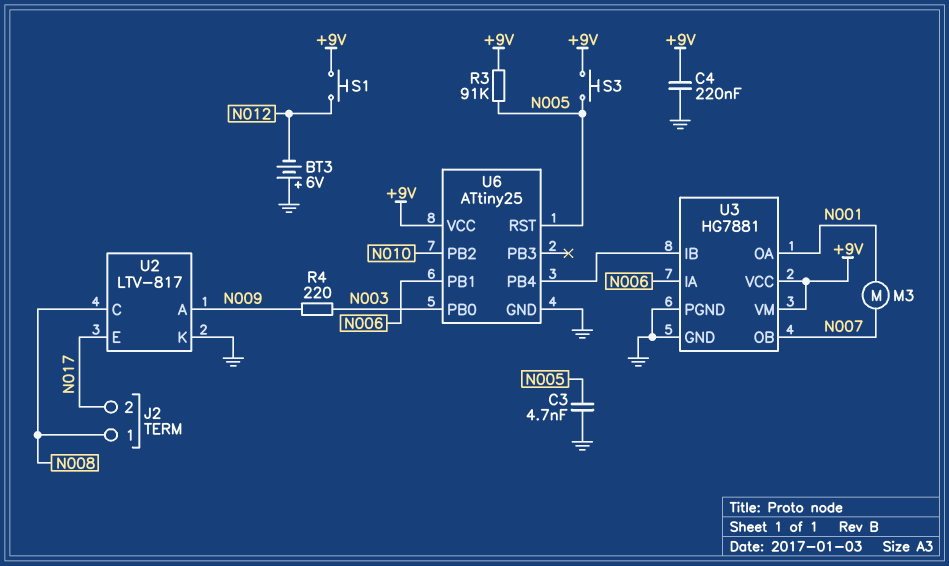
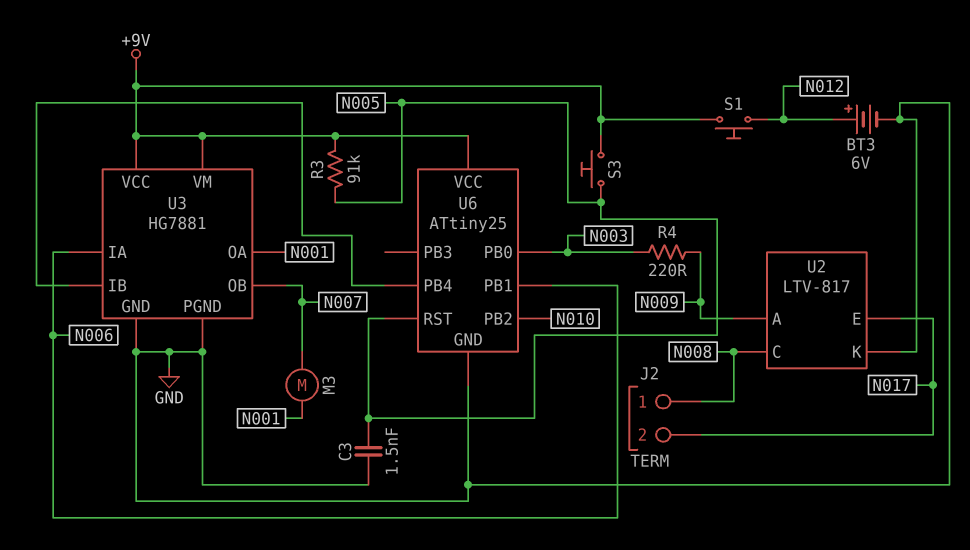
BT3: 6V (plus GND, minus N012) -> 6V (plus N012, minus GND)
C3: 4.7nF (GND, N005) -> 1.5nF (GND, N005)
C4: 220nF (+9V, GND) -> none

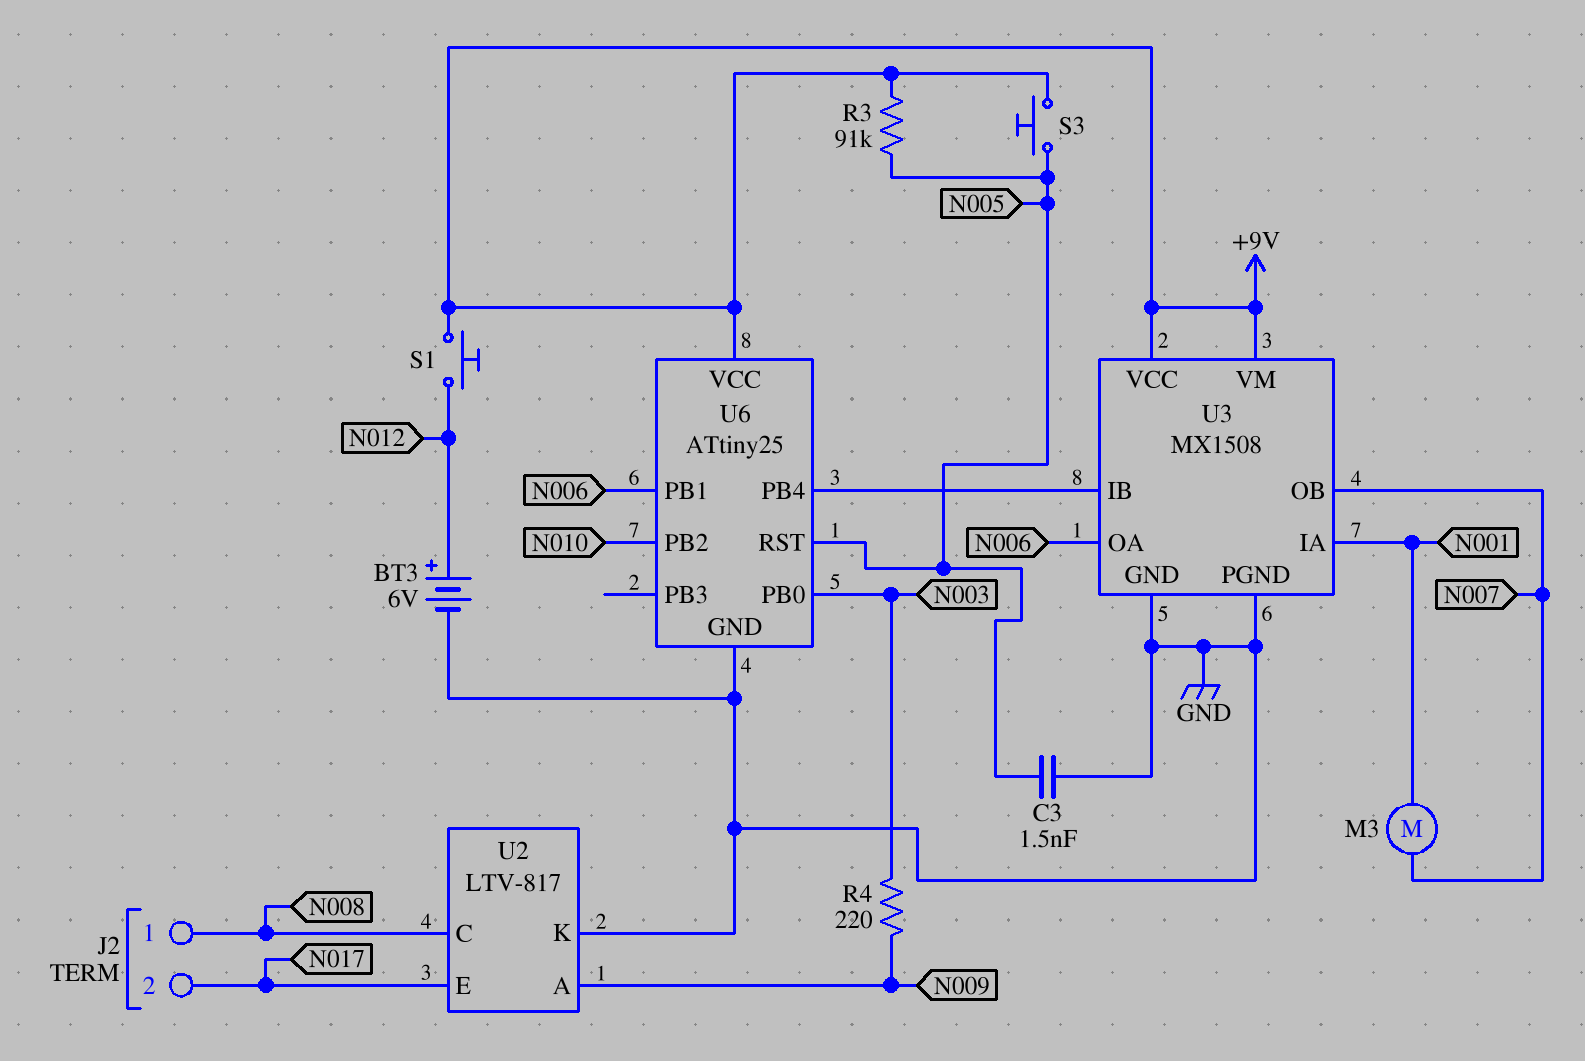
U3: HG7881 -> MX1508
U3 pin IA: N006 -> N001
U3 pin OA: N001 -> N006

